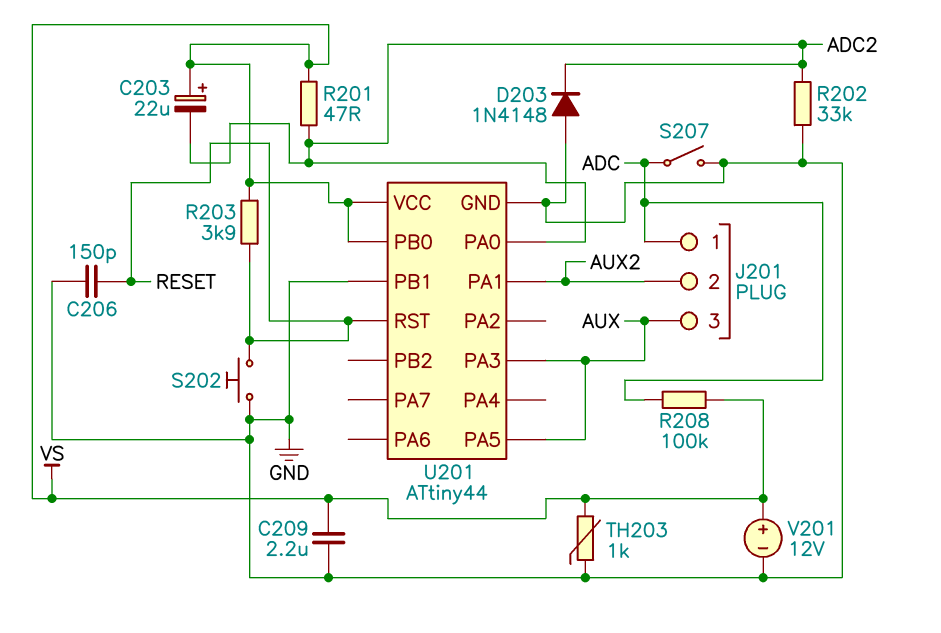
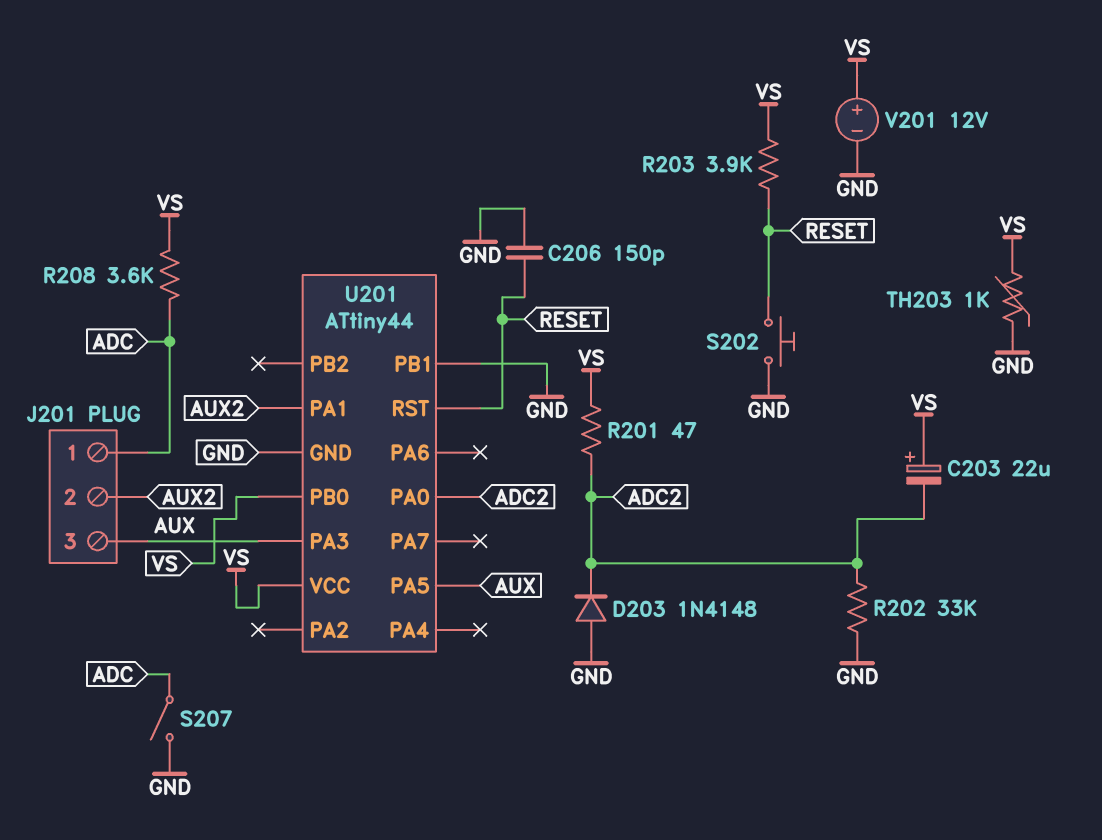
C209: 2.2uF (GND, VS) -> none
R208: 100k (ADC, VS) -> 3.6k (ADC, VS)

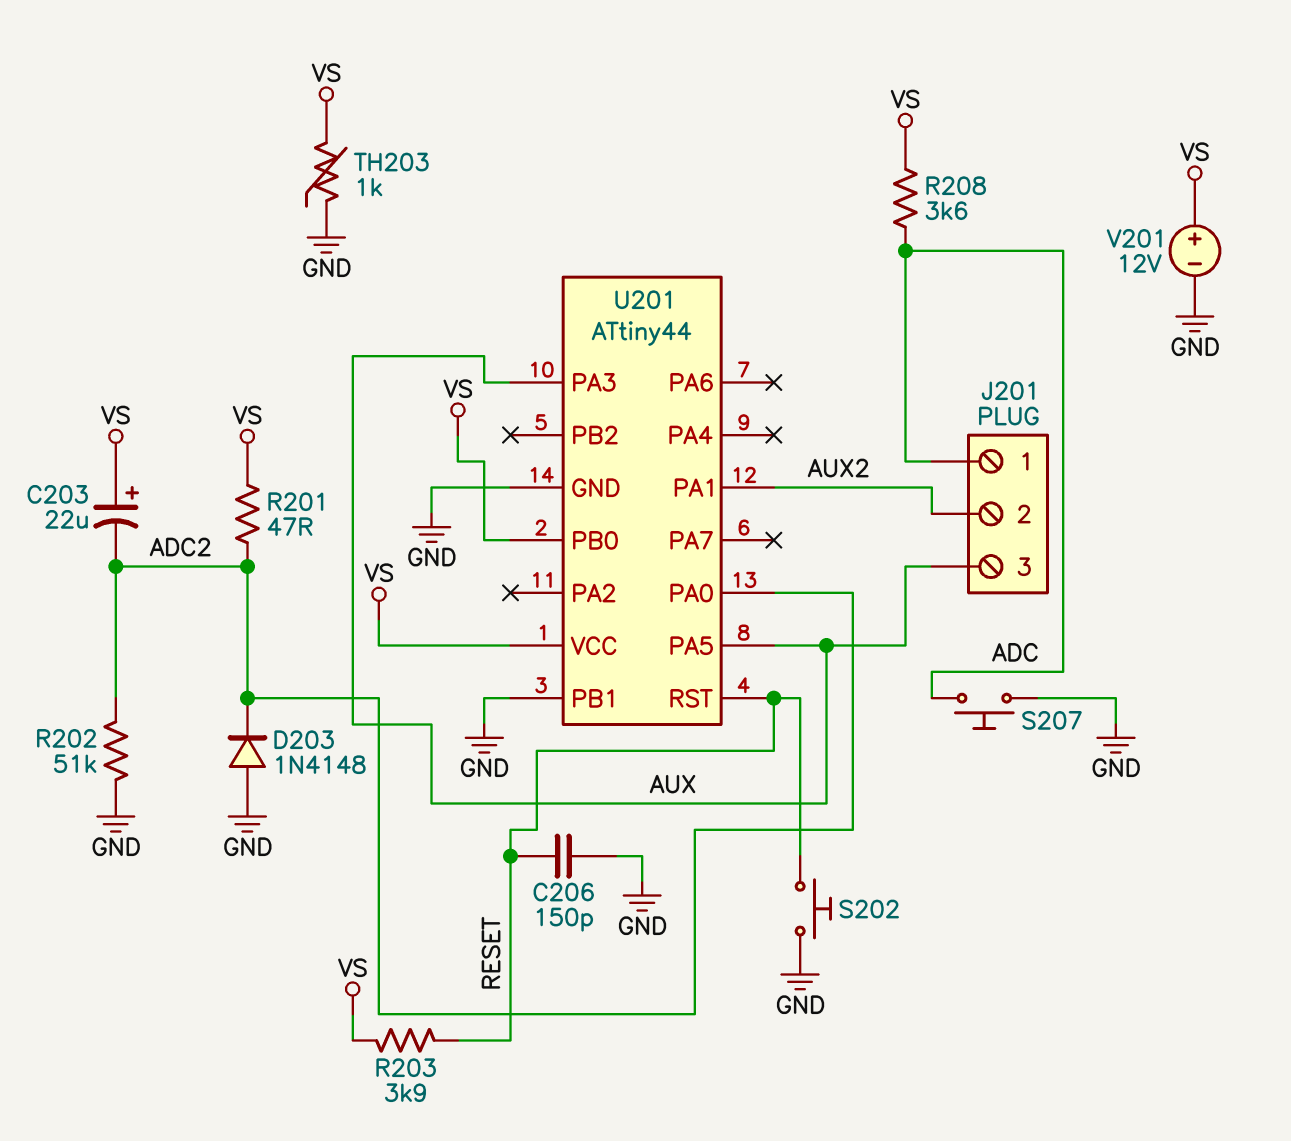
R202: 33k (ADC2, GND) -> 51k (ADC2, GND)
S207: switch (ADC, GND) -> button (ADC, GND)

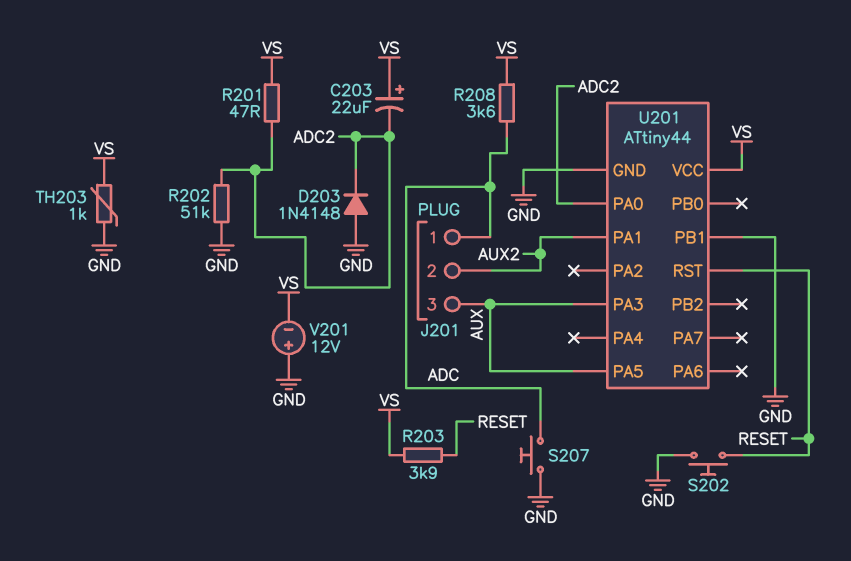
C206: 150pF (GND, RESET) -> none
U201 pin PB0: VS -> none
V201: 12V (plus VS, minus GND) -> 12V (plus GND, minus VS)

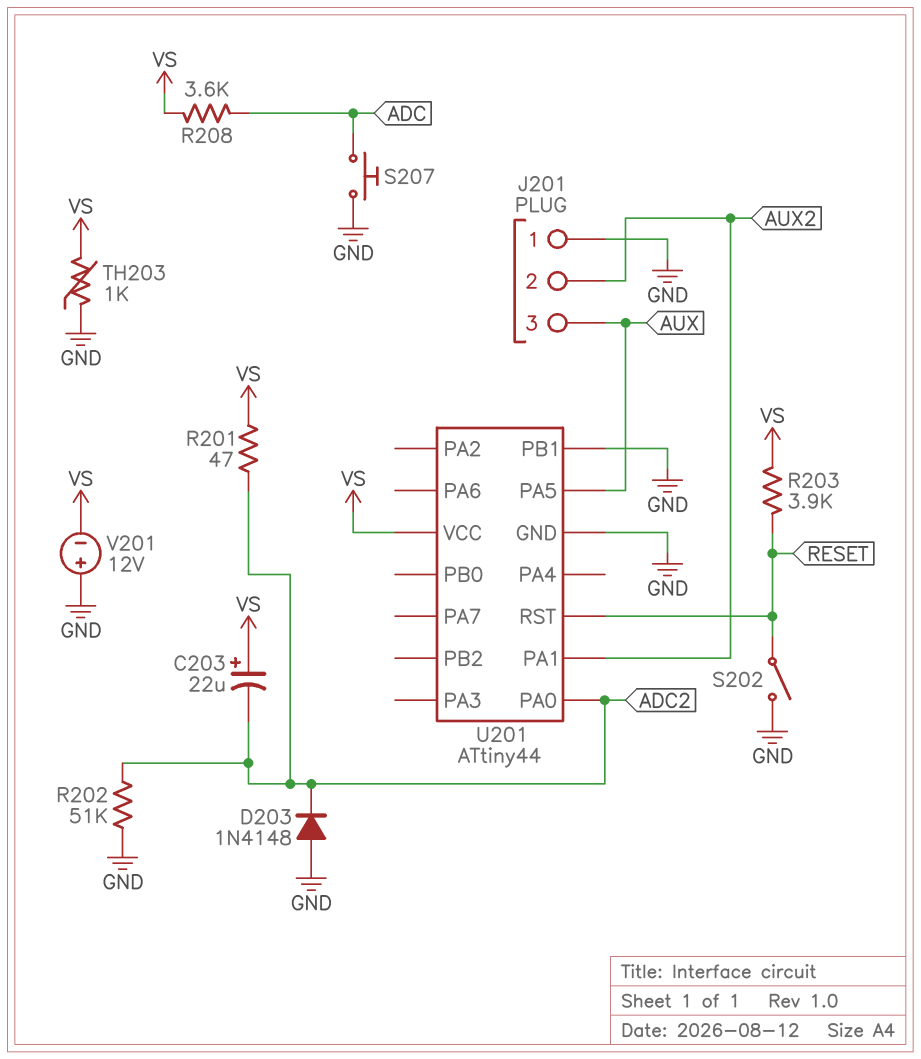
J201 pin 1: ADC -> GND
S202: button (GND, RESET) -> switch (GND, RESET)
U201 pin PA3: AUX -> none

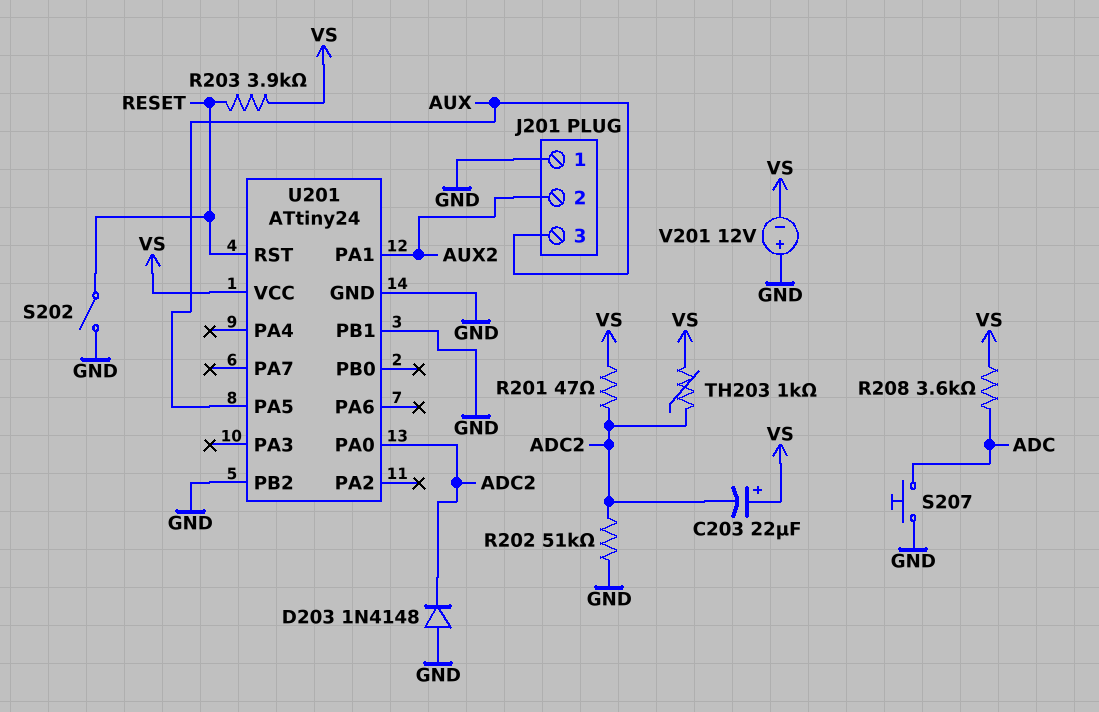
TH203: 1k (GND, VS) -> 1k (ADC2, VS)
U201: ATtiny44 -> ATtiny24
U201 pin PB2: none -> GND

